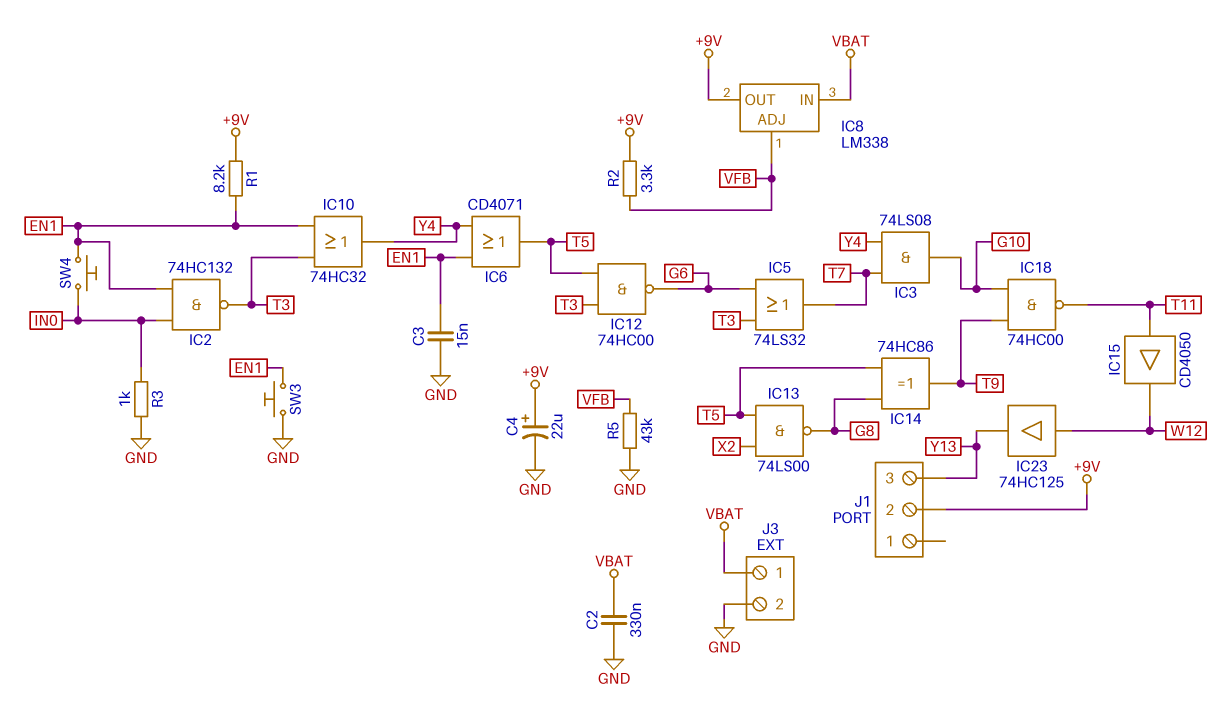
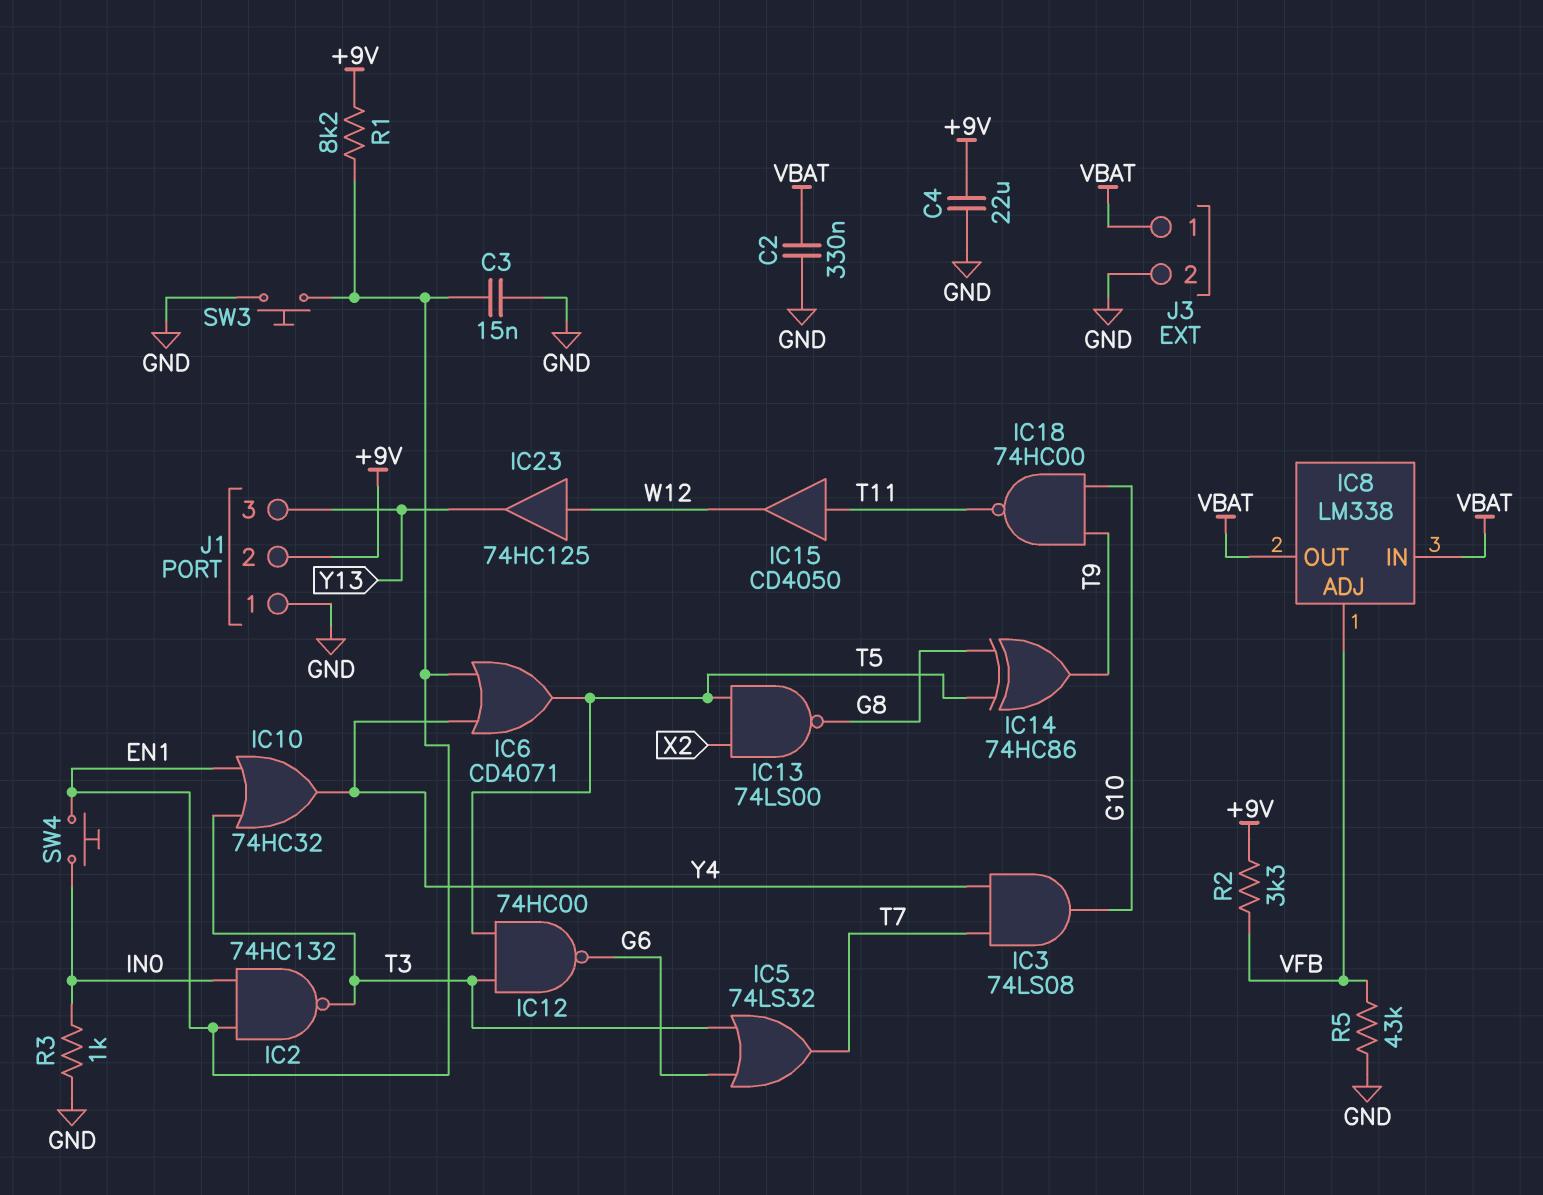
C4: 22uF (plus +9V, minus GND) -> 22uF (+9V, GND)
IC8 pin OUT: +9V -> VBAT
J1 pin 1: none -> GND

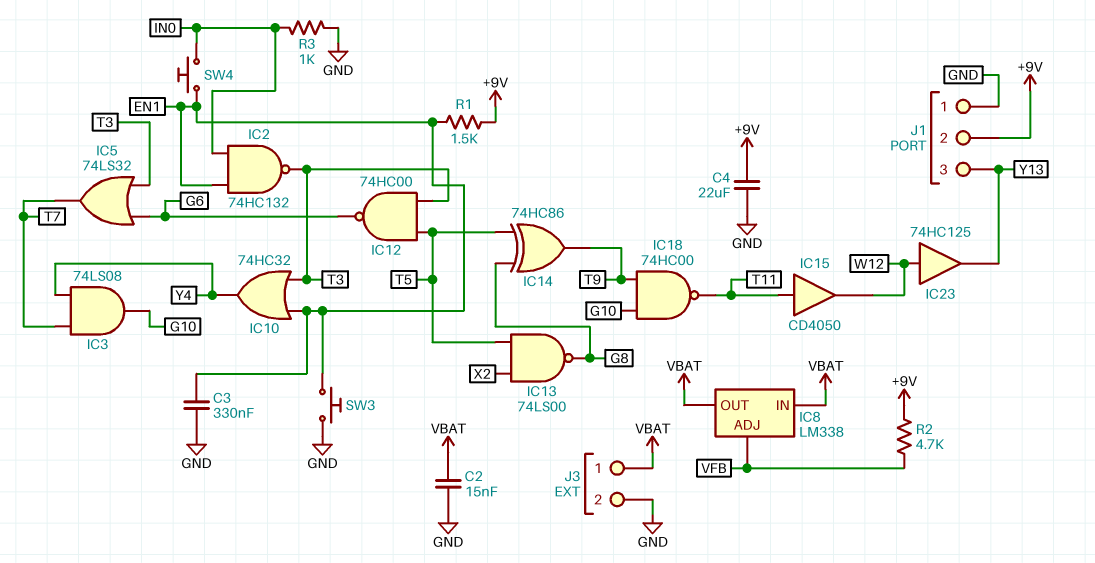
C2: 330nF (GND, VBAT) -> 15nF (GND, VBAT)
C3: 15nF (EN1, GND) -> 330nF (EN1, GND)
IC6: OR CD4071 (in EN1, in Y4, out T5) -> none
R1: 8.2k (+9V, EN1) -> 1.5k (+9V, EN1)
R2: 3.3k (+9V, VFB) -> 4.7k (+9V, VFB)
R5: 43k (GND, VFB) -> none

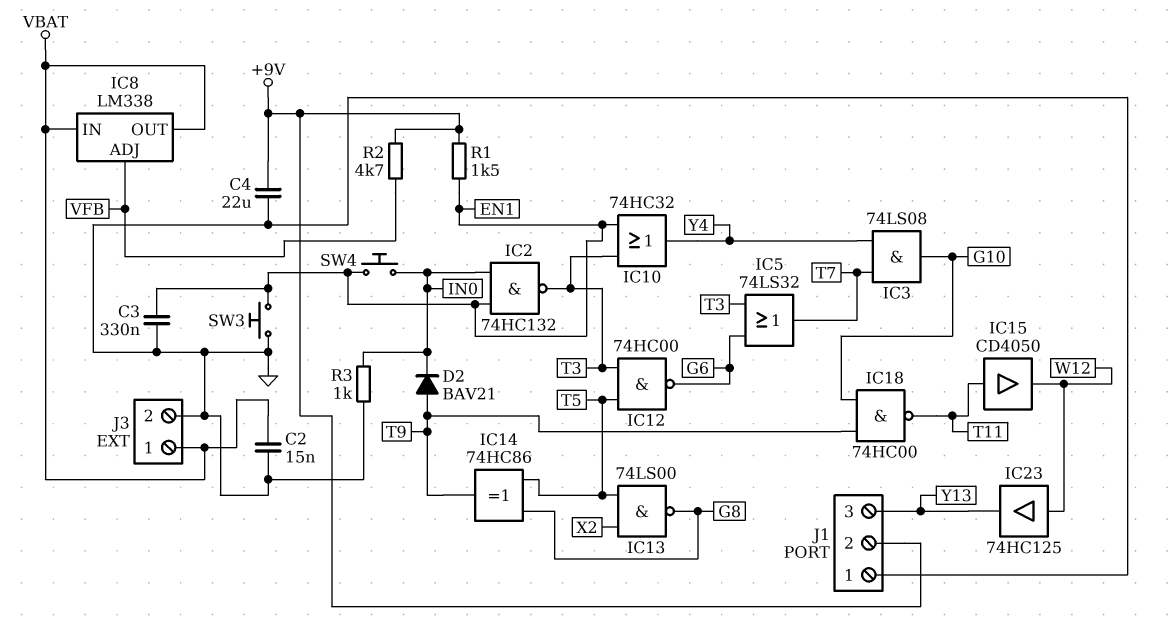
D2: none -> diode BAV21 (A T9, K IN0)

